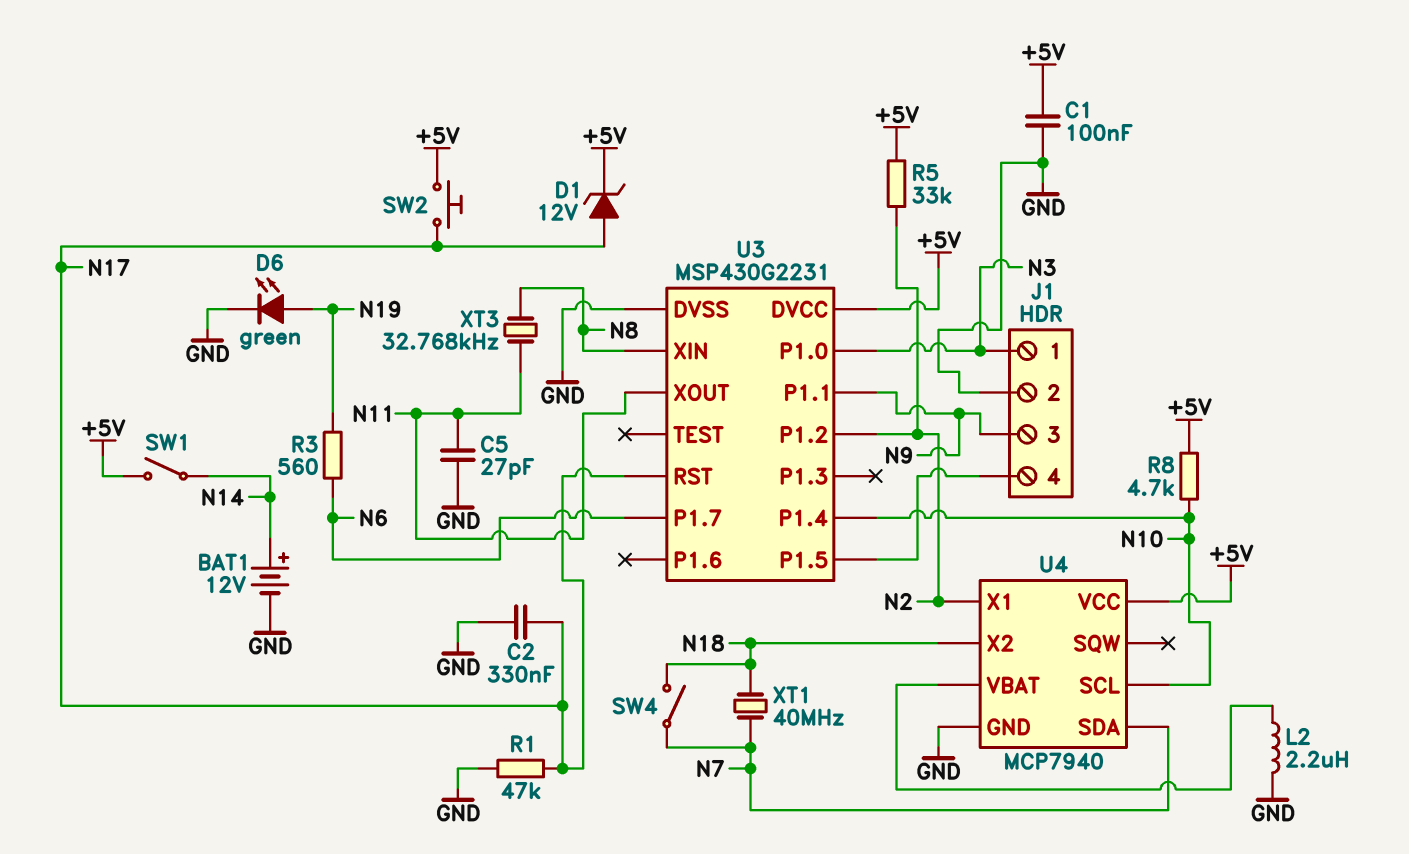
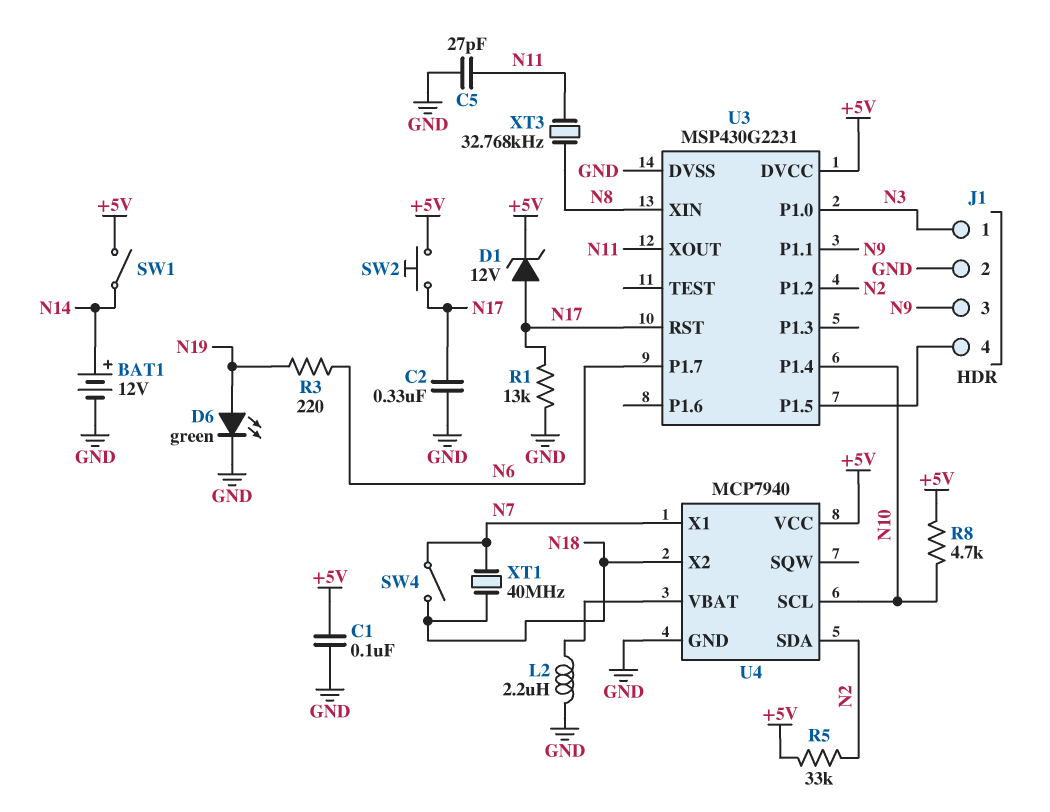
R1: 47k (GND, N17) -> 13k (GND, N17)
R3: 560 (N6, N19) -> 220 (N6, N19)
U4 pin SDA: N7 -> N2
U4 pin X1: N2 -> N7

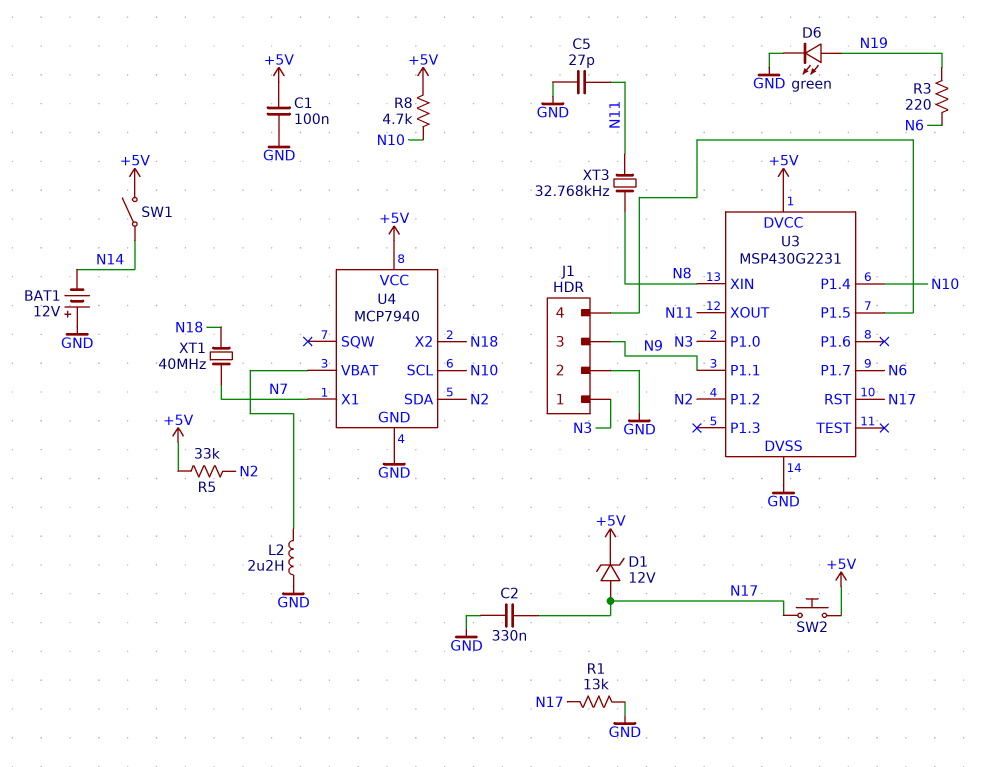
BAT1: 12V (plus N14, minus GND) -> 12V (plus GND, minus N14)
SW4: switch (N7, N18) -> none

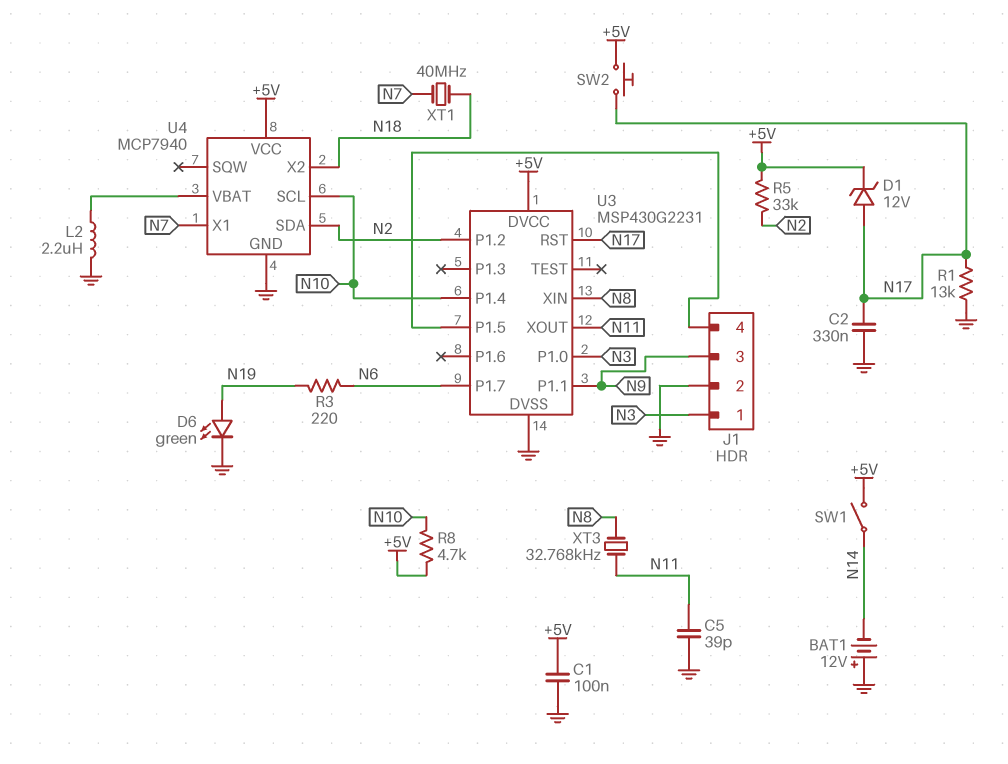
C5: 27pF (GND, N11) -> 39pF (GND, N11)

